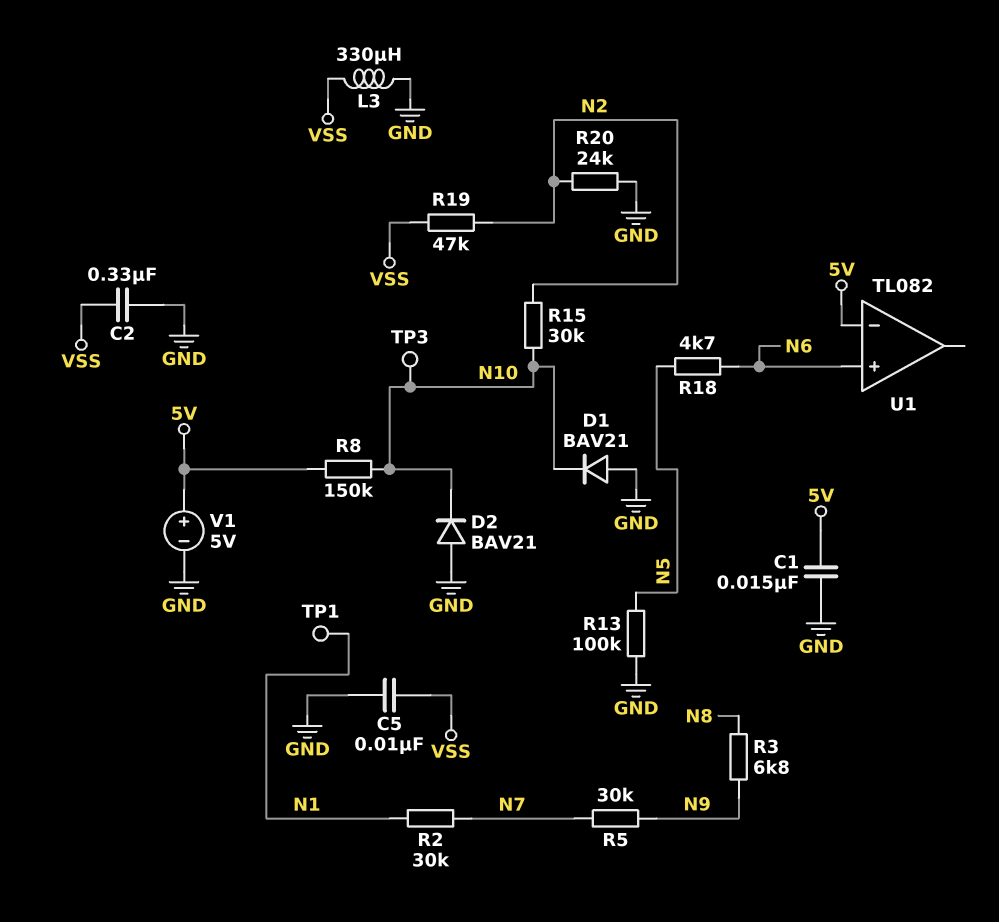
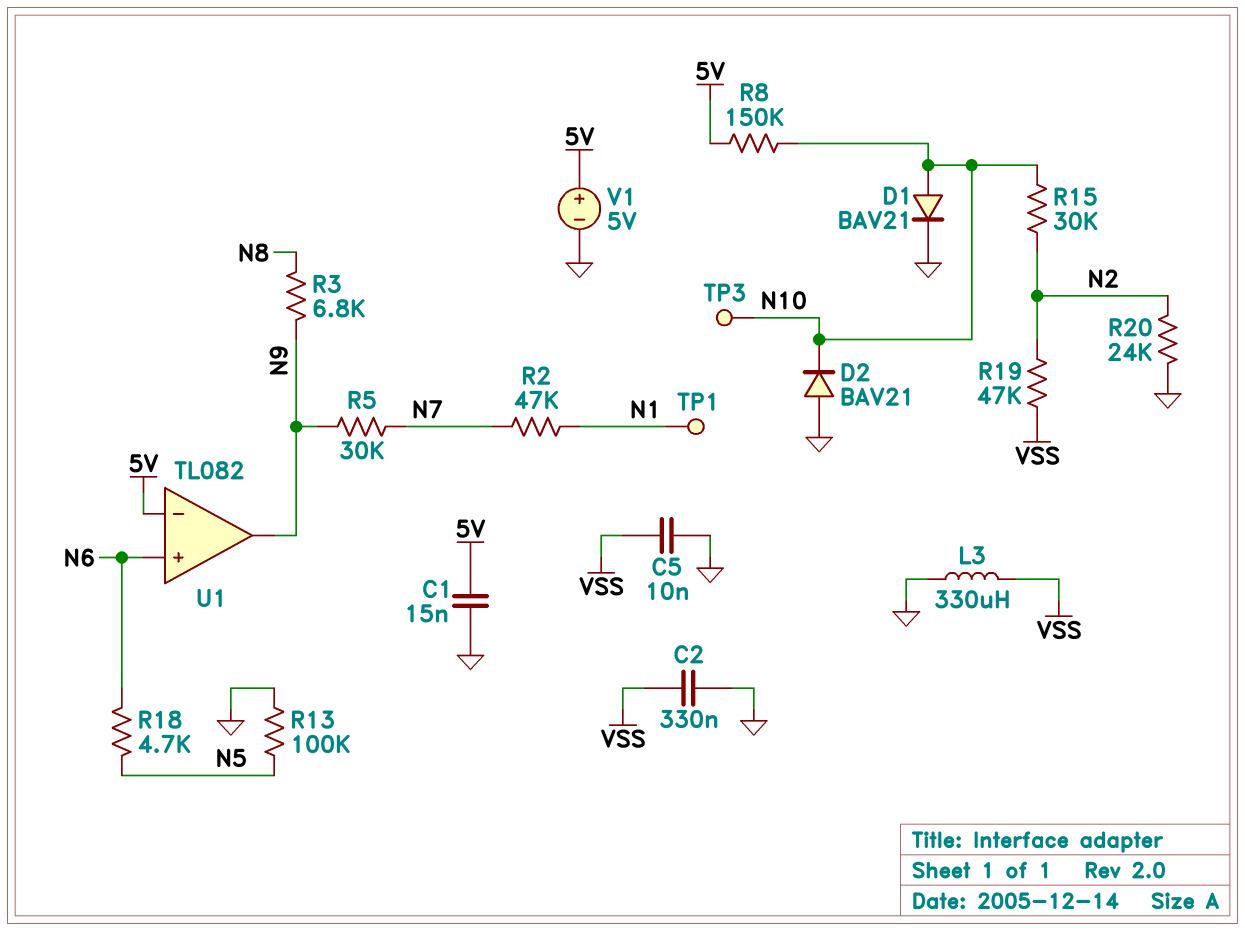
D1: diode BAV21 (A GND, K N10) -> diode BAV21 (A N10, K GND)
R2: 30k (N1, N7) -> 47k (N1, N7)
U1 pin out: none -> N9

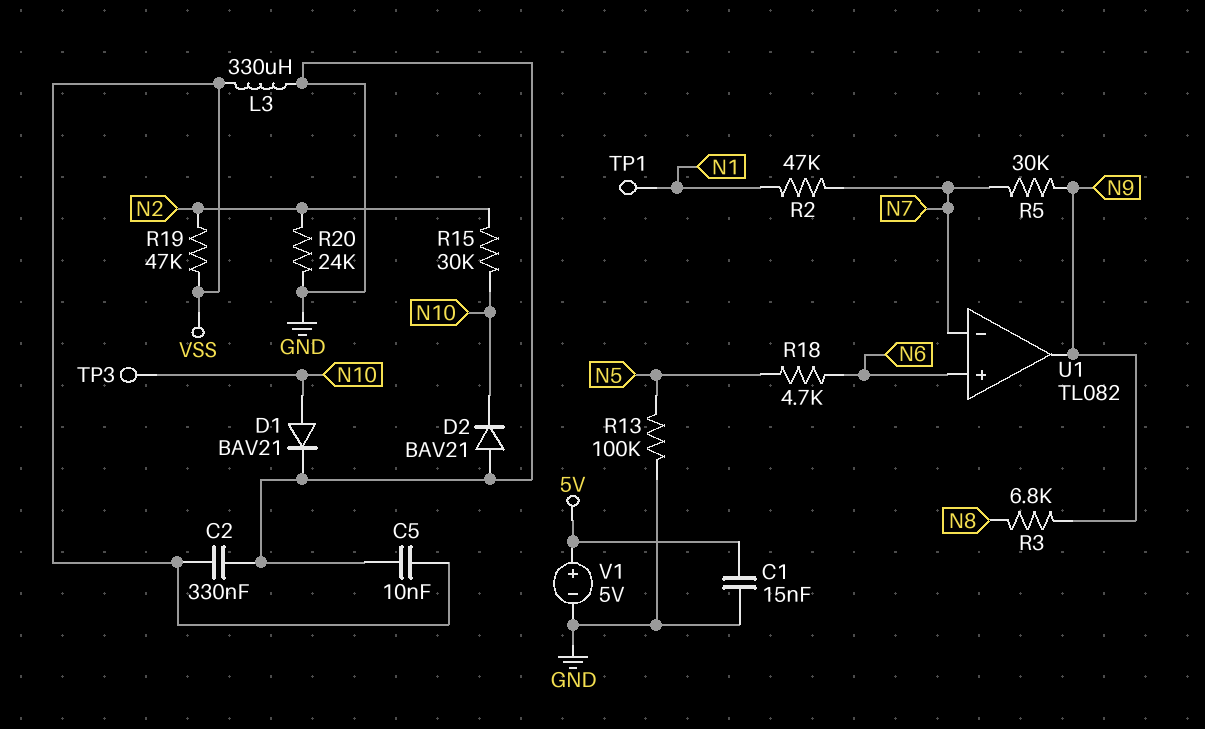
R8: 150k (5V, N10) -> none
U1 pin in-: 5V -> N7

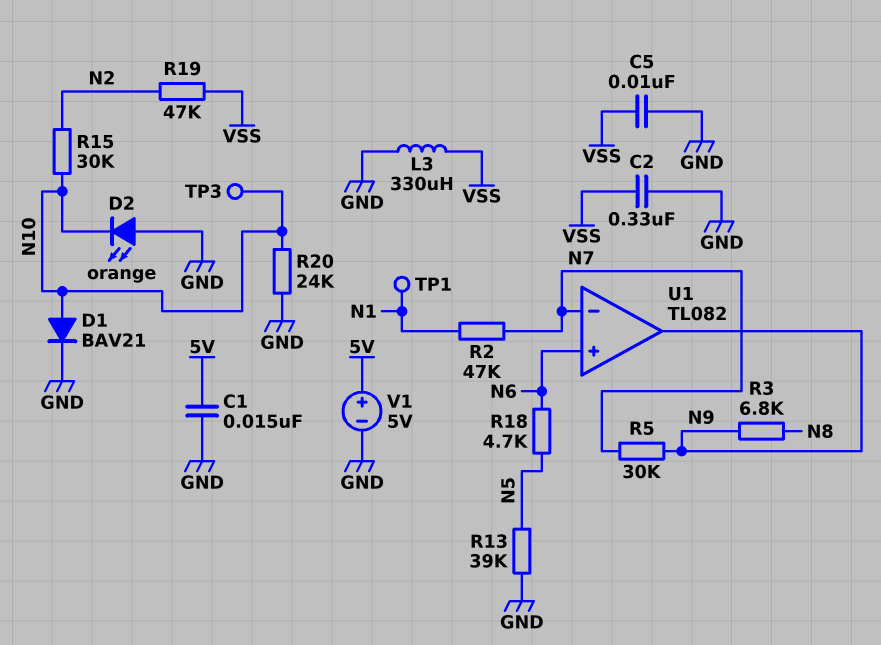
D2: diode BAV21 (A GND, K N10) -> LED orange (A GND, K N10)
R13: 100k (GND, N5) -> 39k (GND, N5)
R20: 24k (GND, N2) -> 24k (GND, N10)

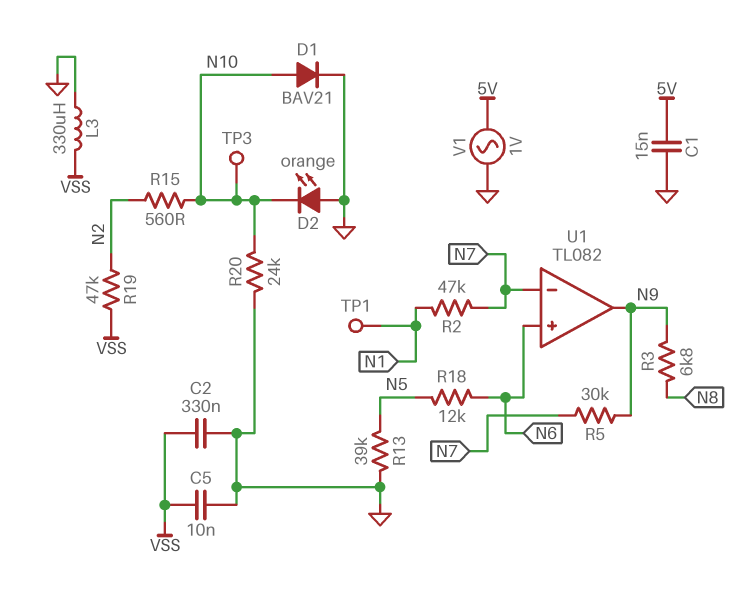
R15: 30k (N2, N10) -> 560 (N2, N10)
R18: 4.7k (N5, N6) -> 12k (N5, N6)
V1: 5V (plus 5V, minus GND) -> AC 1V (5V, GND)

